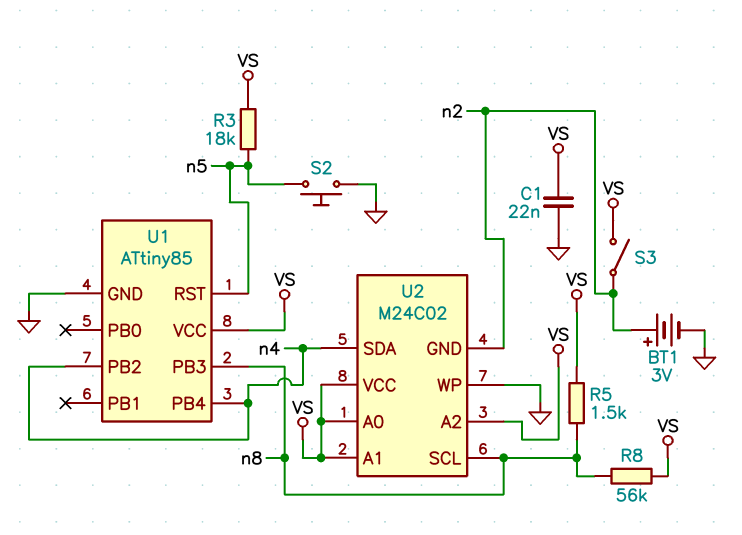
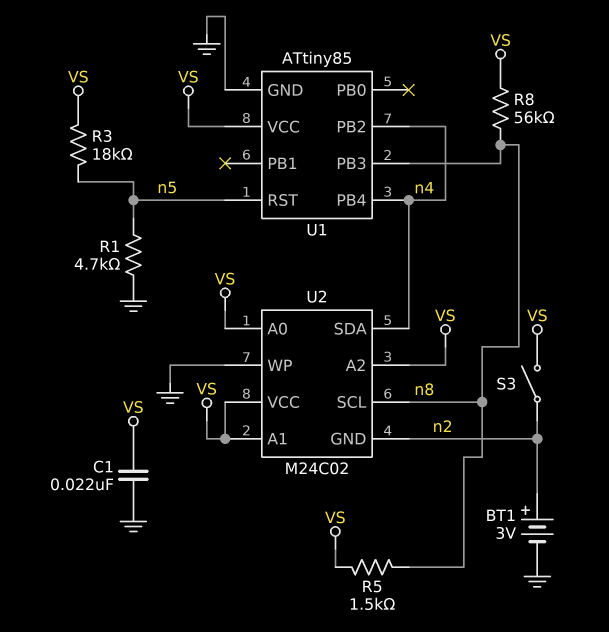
R1: none -> 4.7k (GND, n5)
S2: button (GND, n5) -> none

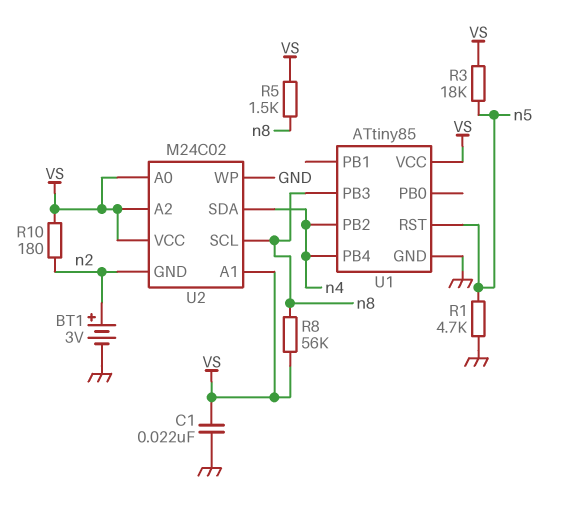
R10: none -> 180 (VS, n2)
S3: switch (VS, n2) -> none

